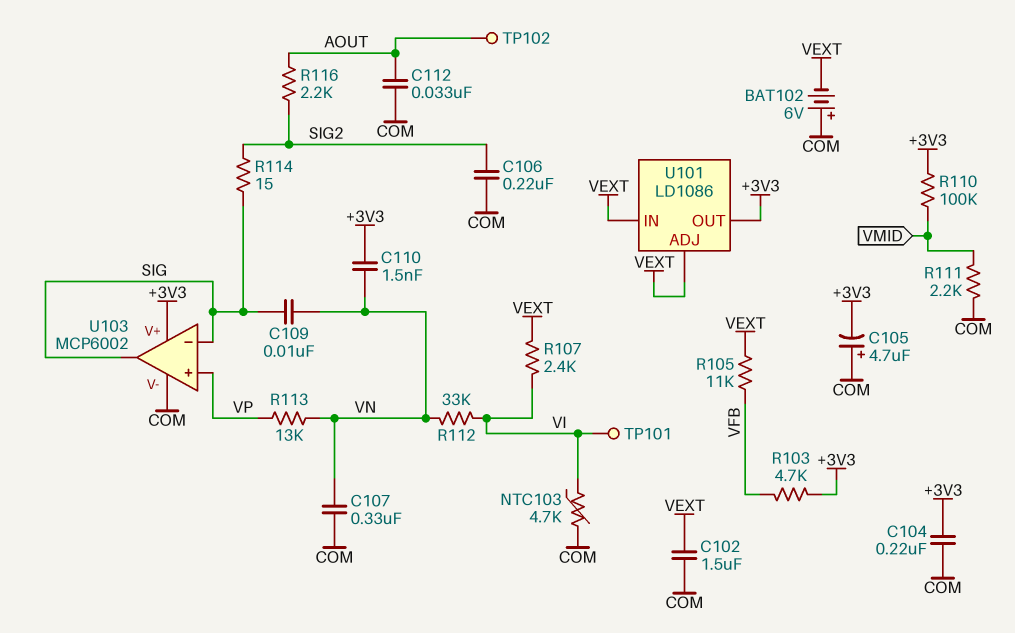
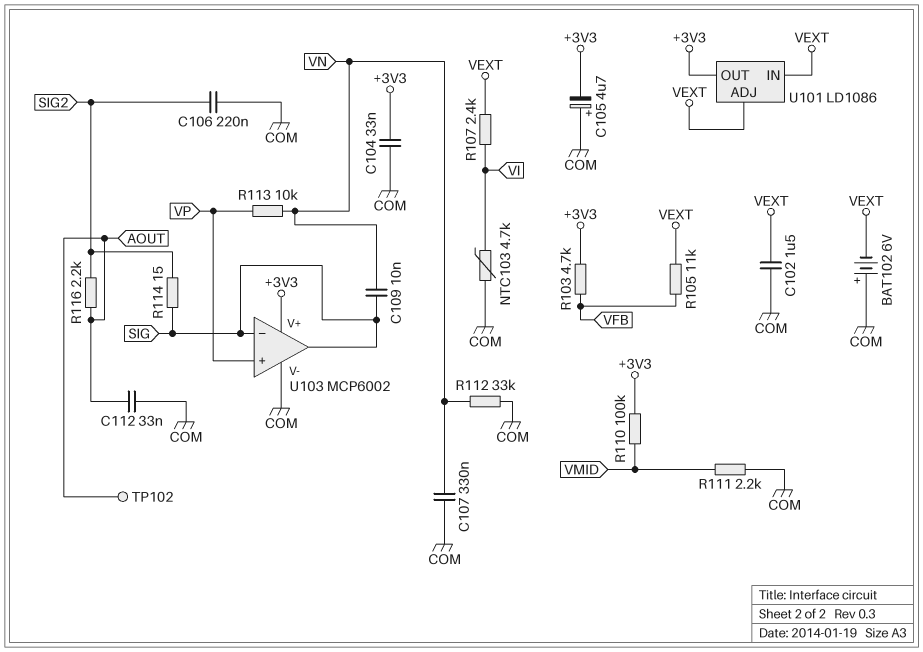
C104: 220nF (+3V3, COM) -> 33nF (+3V3, COM)
C110: 1.5nF (+3V3, VN) -> none
R112: 33k (VI, VN) -> 33k (COM, VN)
R113: 13k (VN, VP) -> 10k (VN, VP)
TP101: test point (VI) -> none

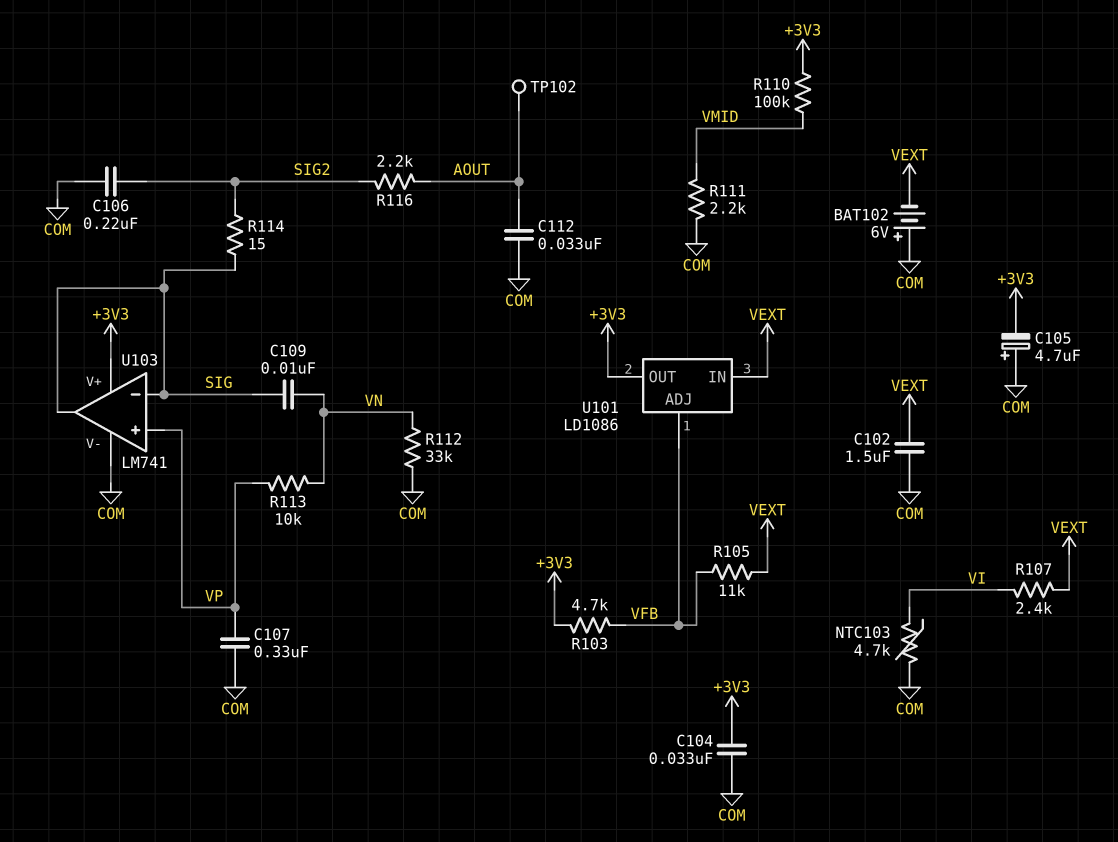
C107: 330nF (COM, VN) -> 330nF (COM, VP)
U101 pin ADJ: VEXT -> VFB
U103: MCP6002 -> LM741

